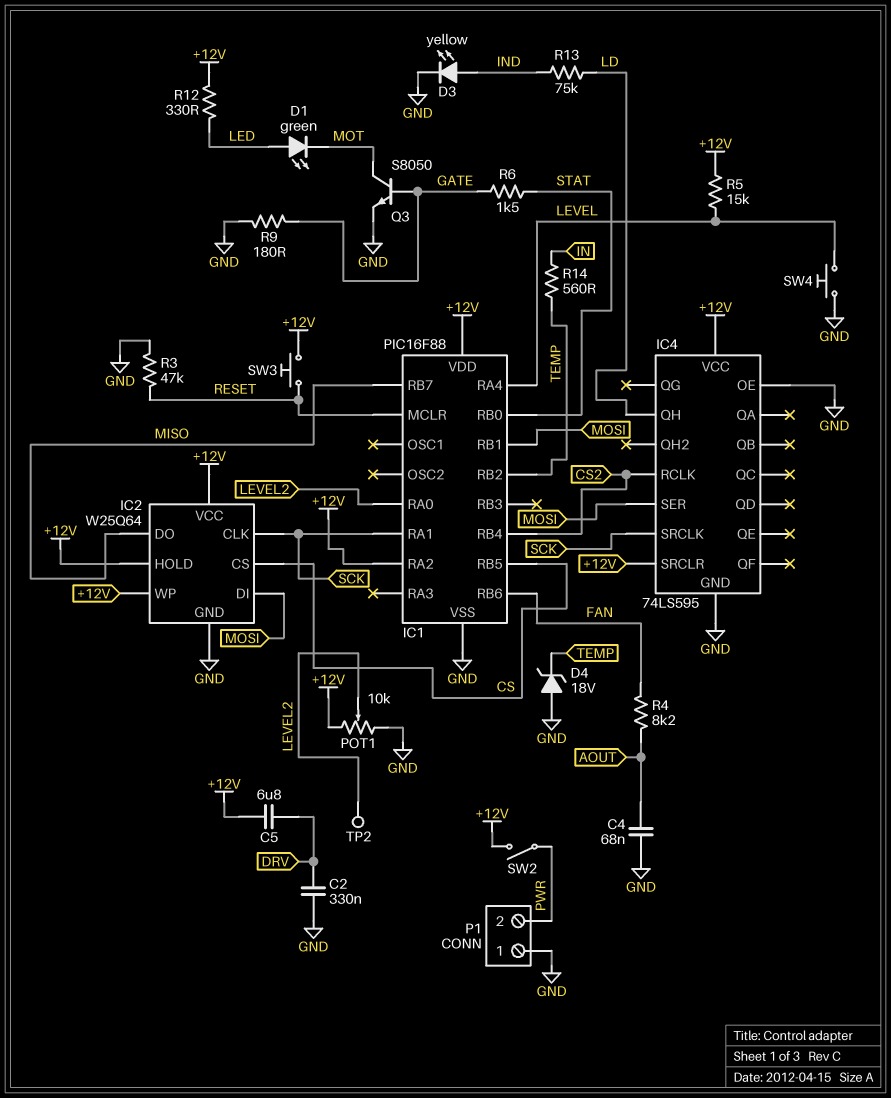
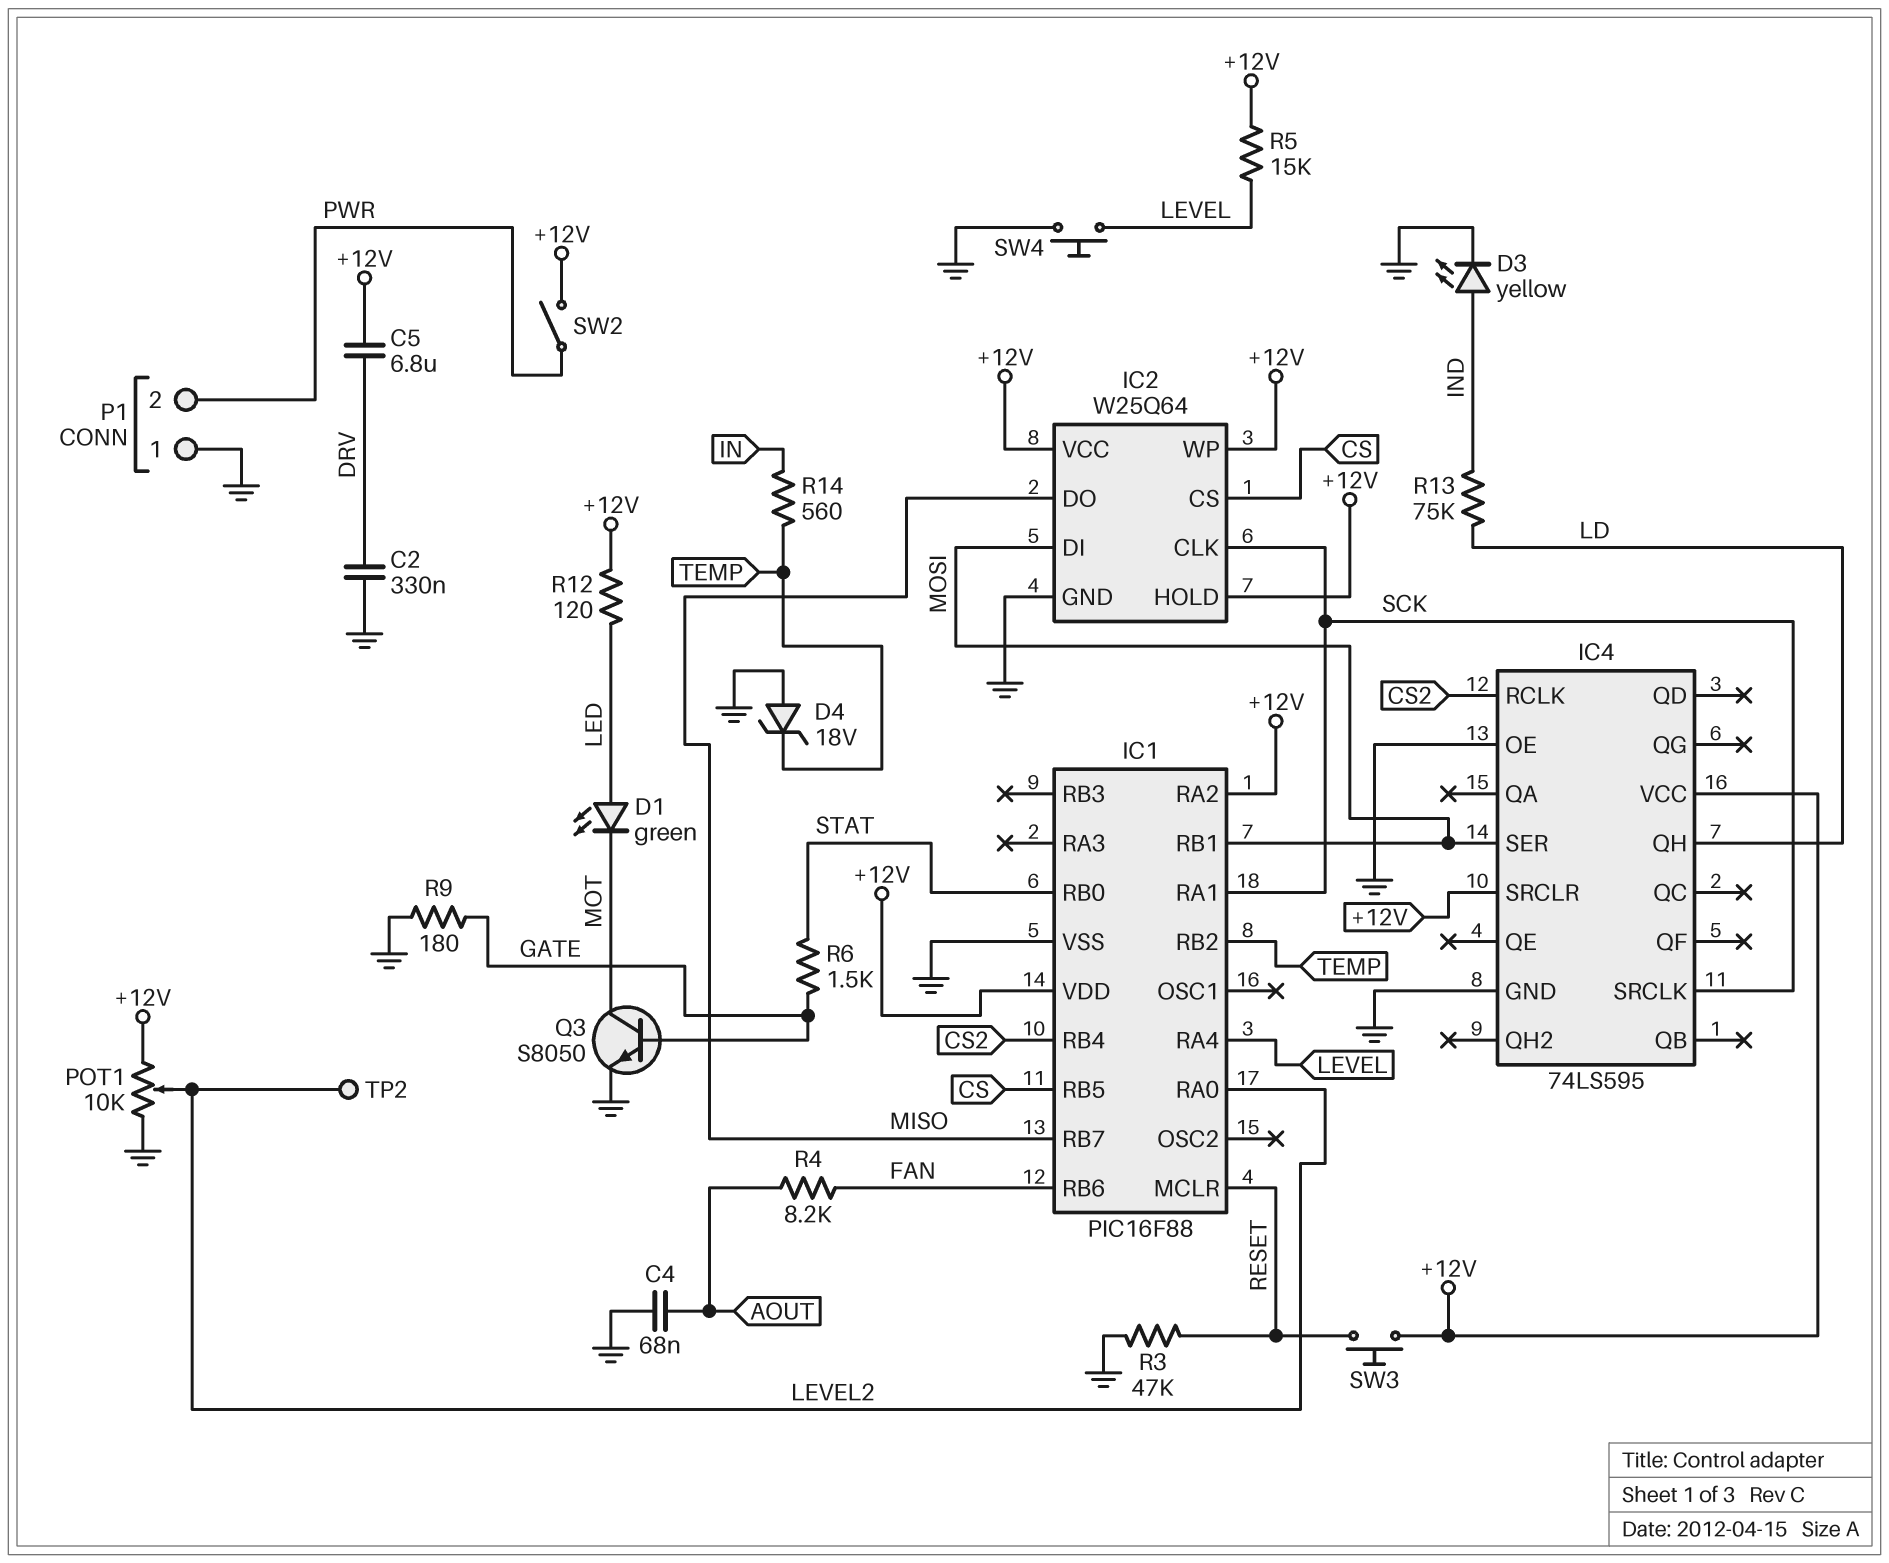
R12: 330 (+12V, LED) -> 120 (+12V, LED)

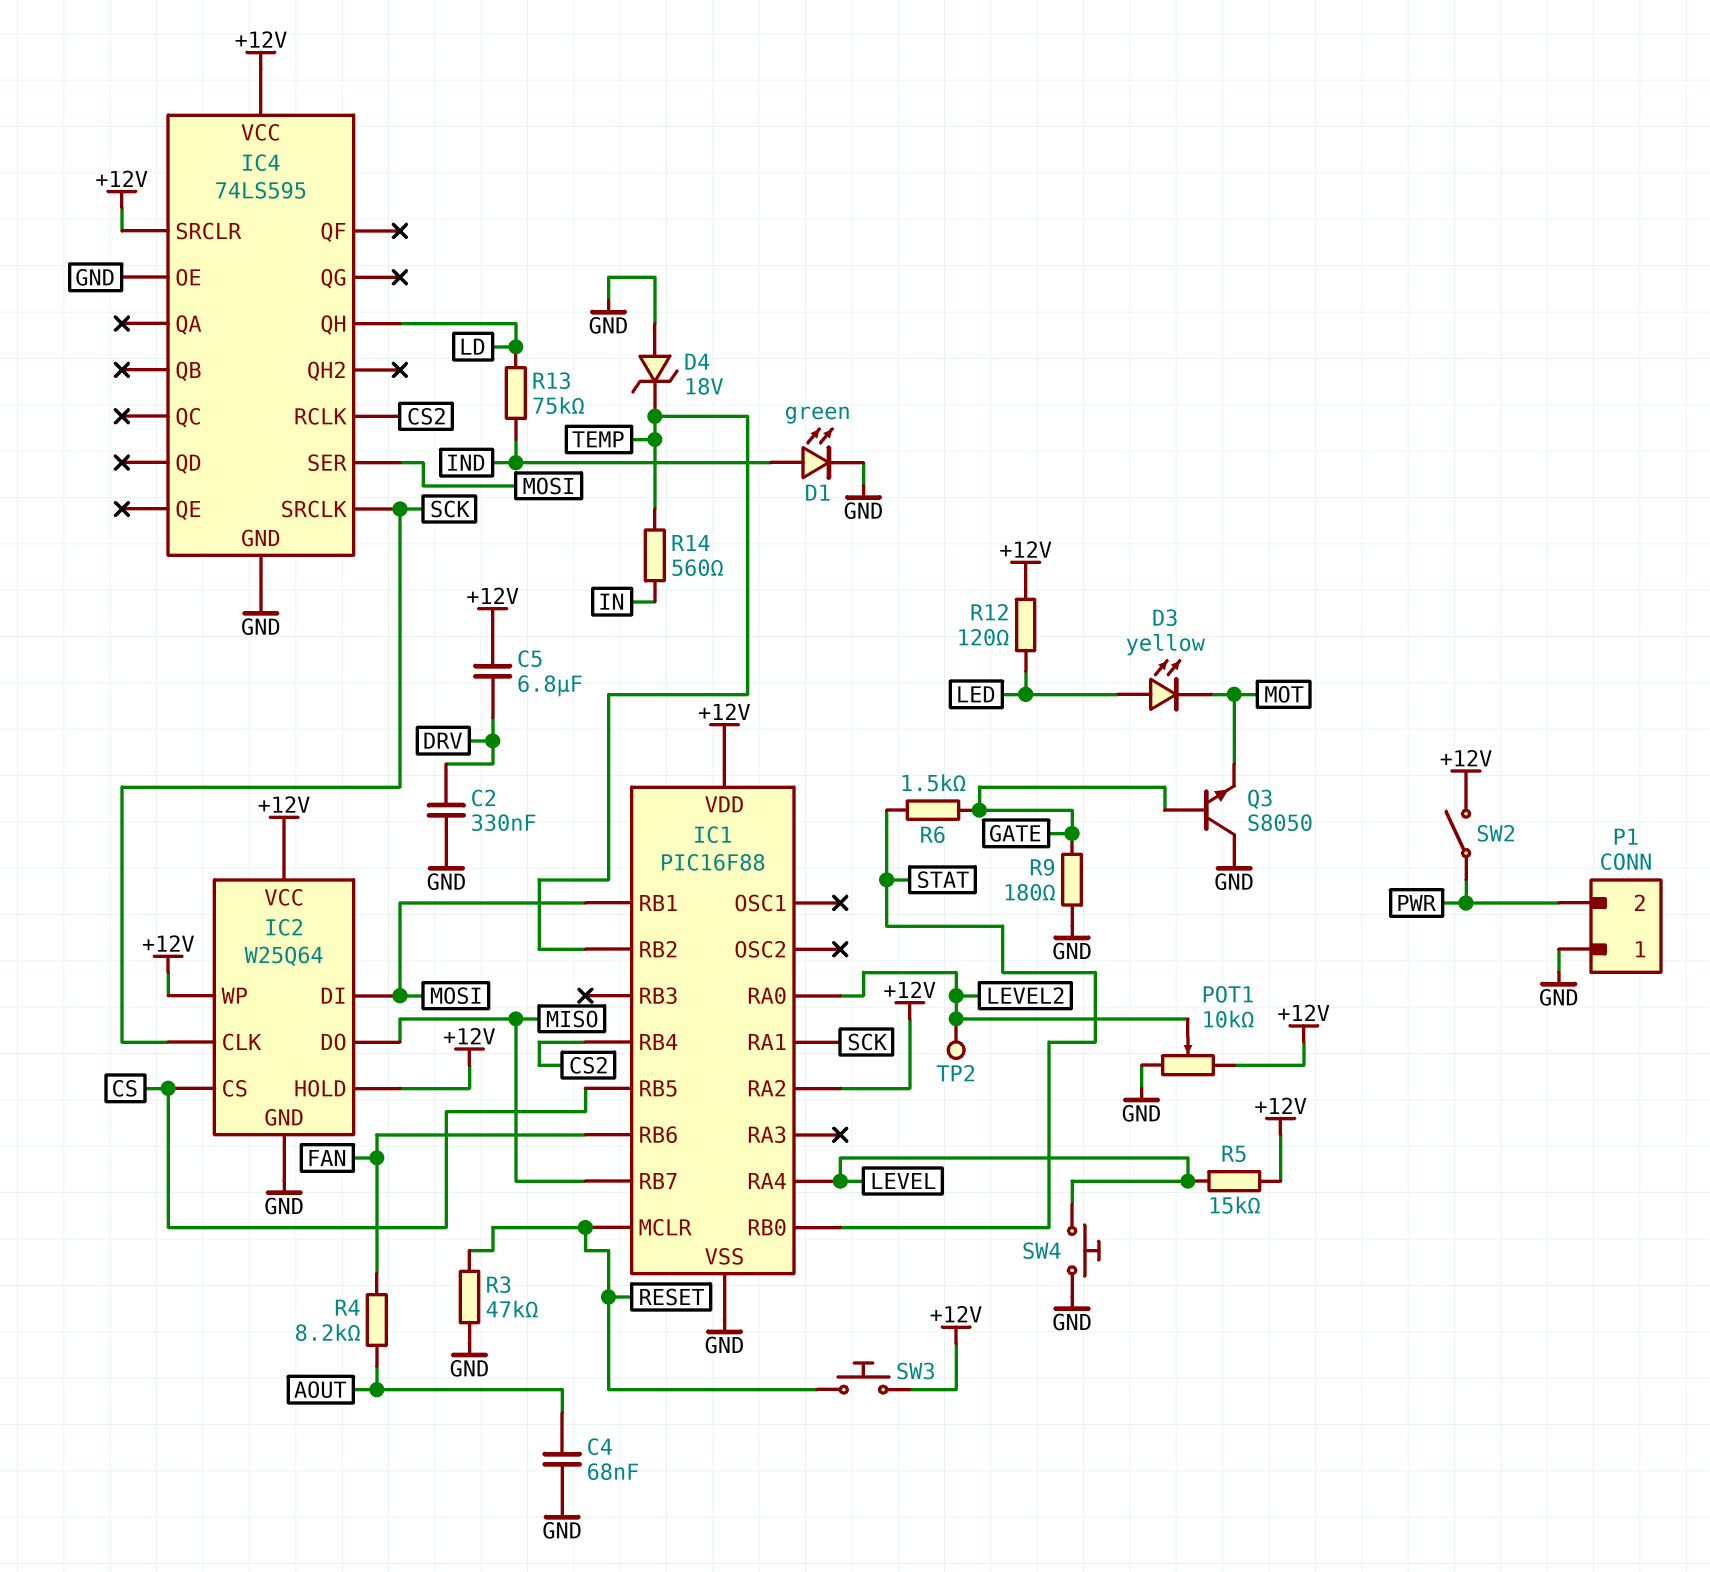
D1: LED green (A LED, K MOT) -> LED green (A IND, K GND)
D3: LED yellow (A IND, K GND) -> LED yellow (A LED, K MOT)
Q3: NPN S8050 (B GATE, C MOT, E GND) -> NPN S8050 (B GATE, C GND, E MOT)

